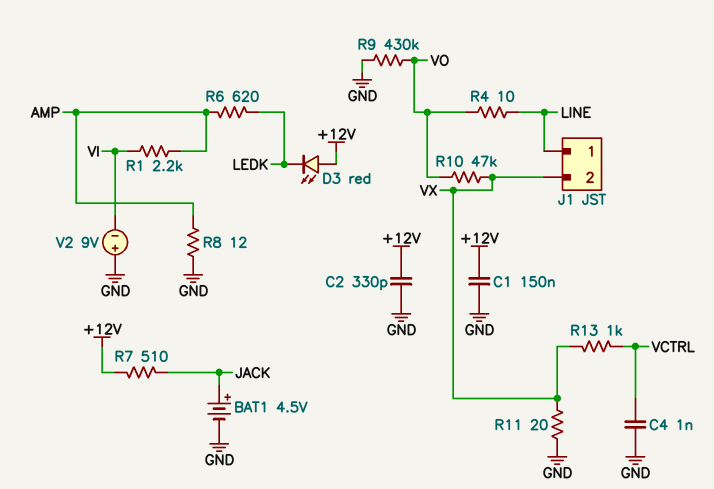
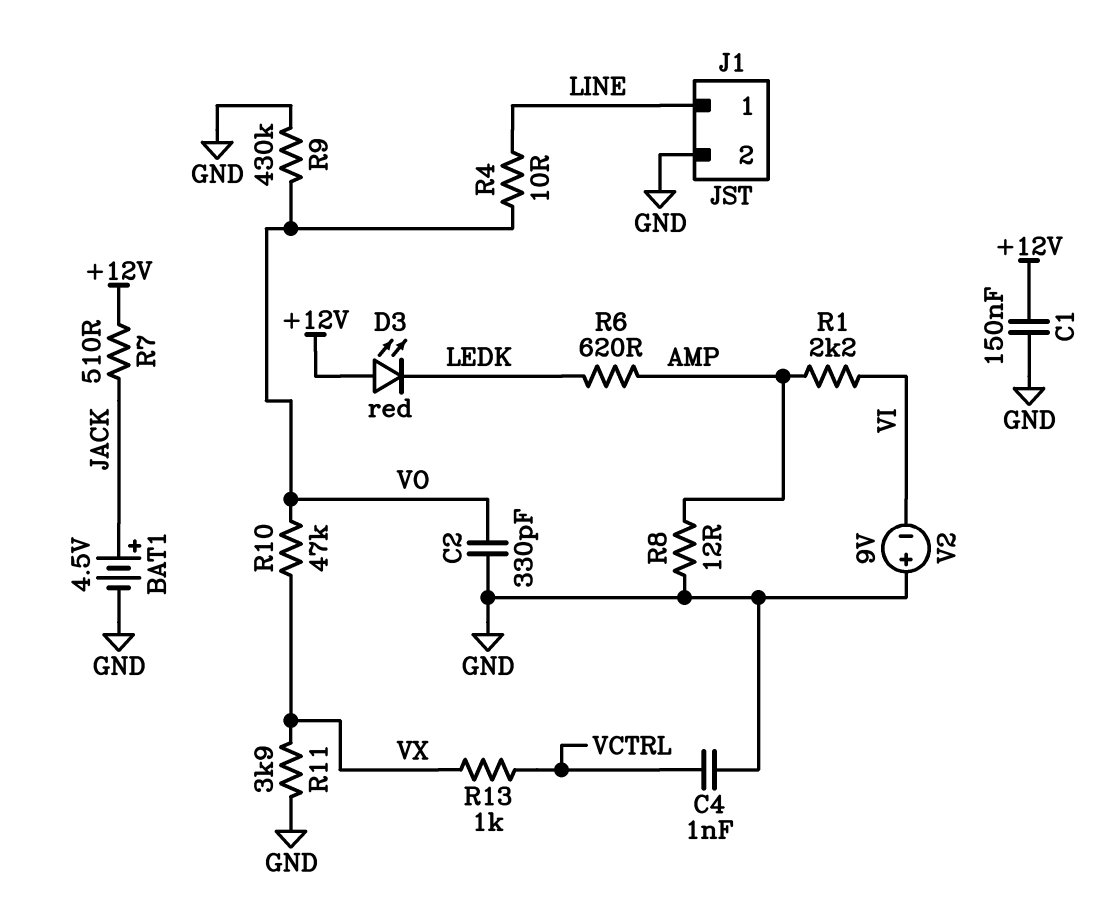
C2: 330pF (+12V, GND) -> 330pF (GND, VO)
J1 pin 2: VX -> GND
R11: 20 (GND, VX) -> 3.9k (GND, VX)

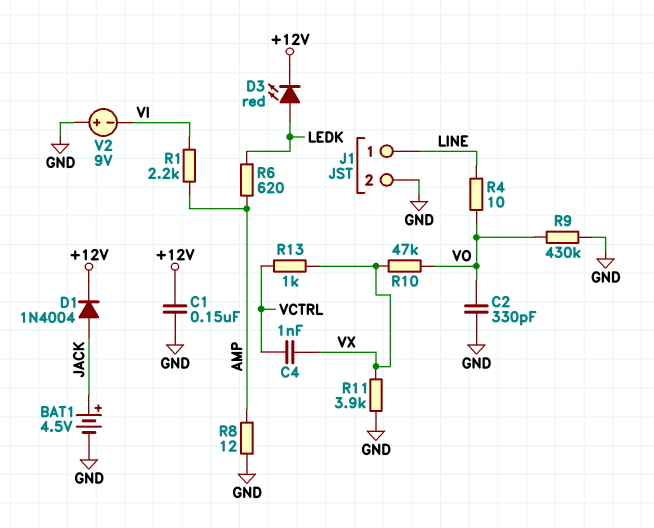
C4: 1nF (GND, VCTRL) -> 1nF (VCTRL, VX)
D1: none -> diode 1N4004 (A JACK, K +12V)
D3: LED red (A +12V, K LEDK) -> LED red (A LEDK, K +12V)
R7: 510 (+12V, JACK) -> none

